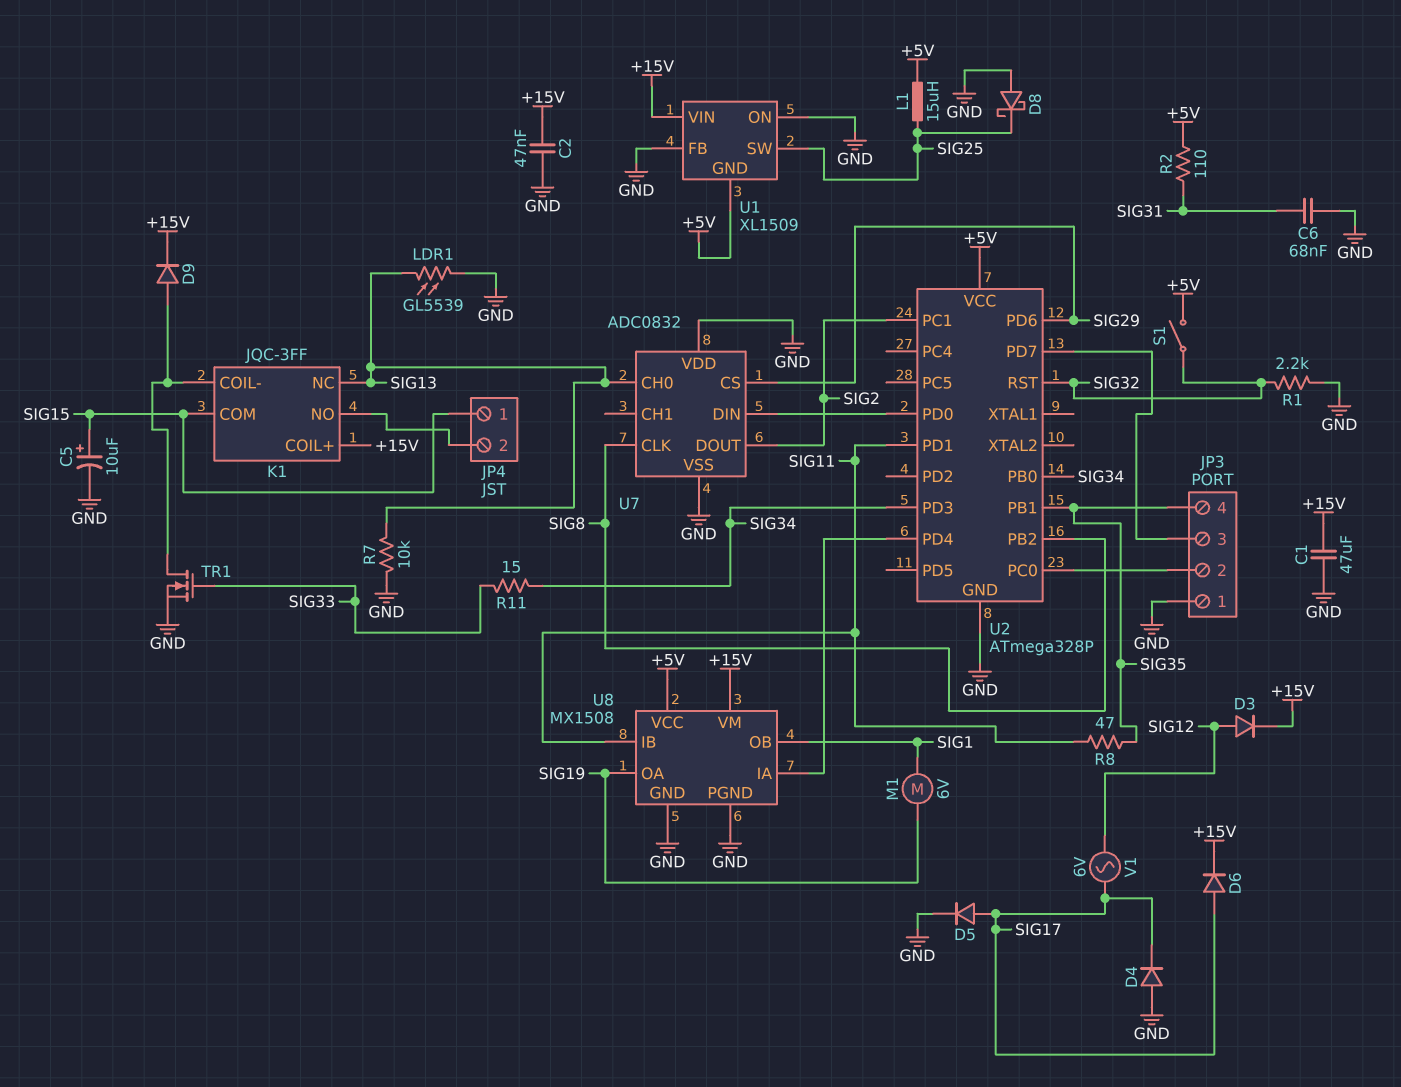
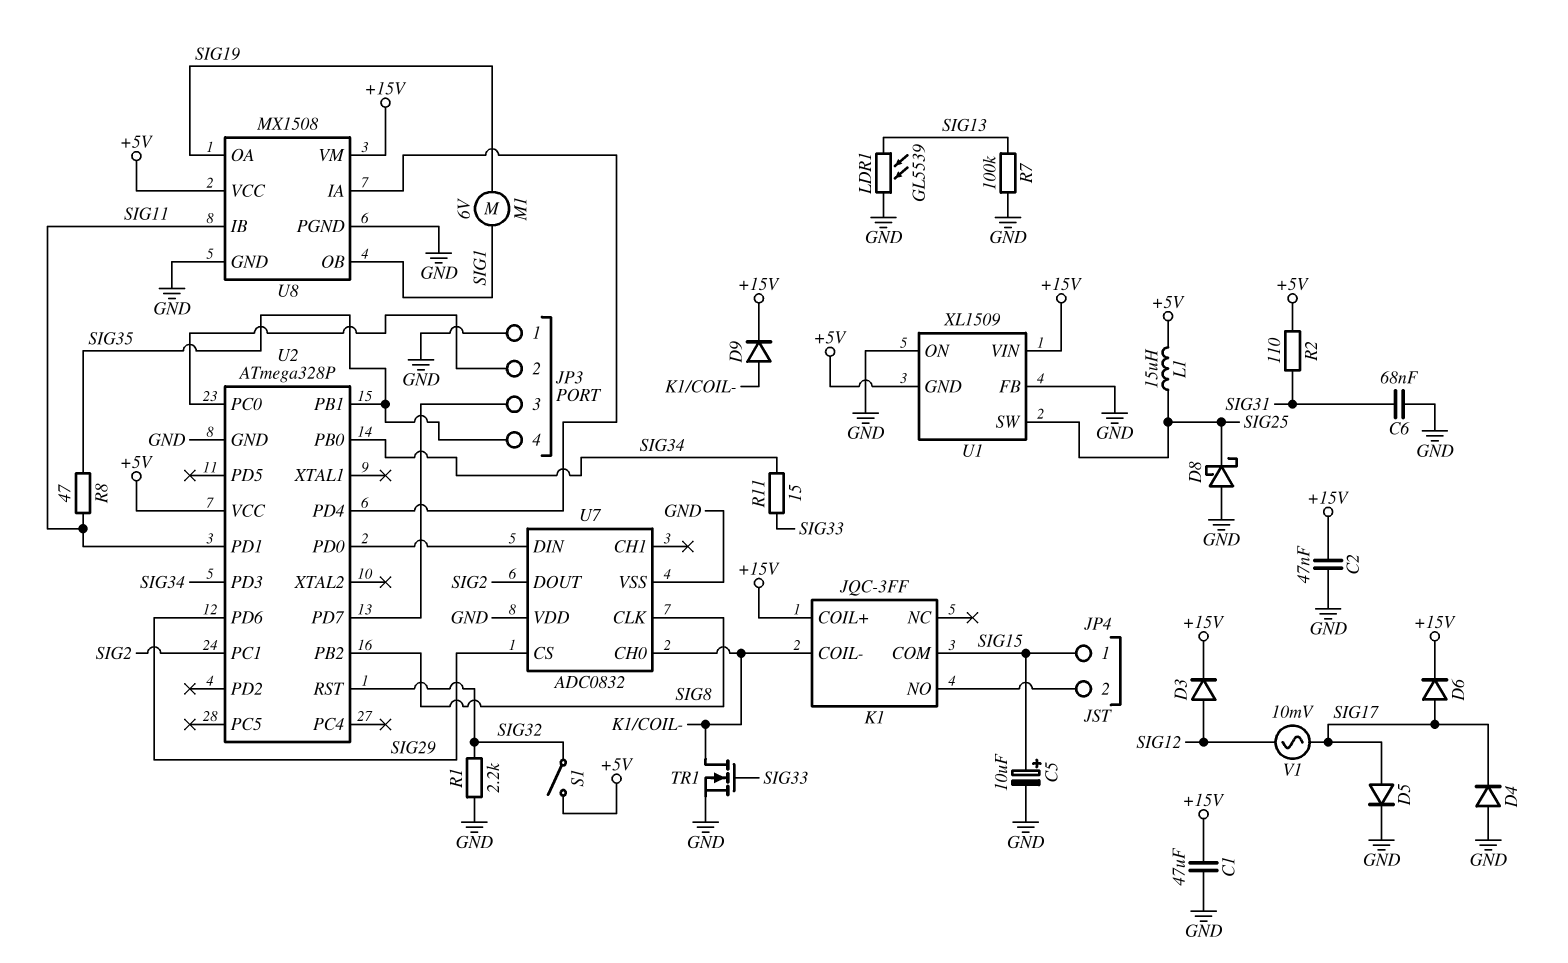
K1 pin NC: SIG13 -> none
R7: 10k (GND, SIG13) -> 100k (GND, SIG13)
U7 pin CH0: SIG13 -> K1/COIL-
V1: AC 6V (SIG12, SIG17) -> AC 10mV (SIG12, SIG17)

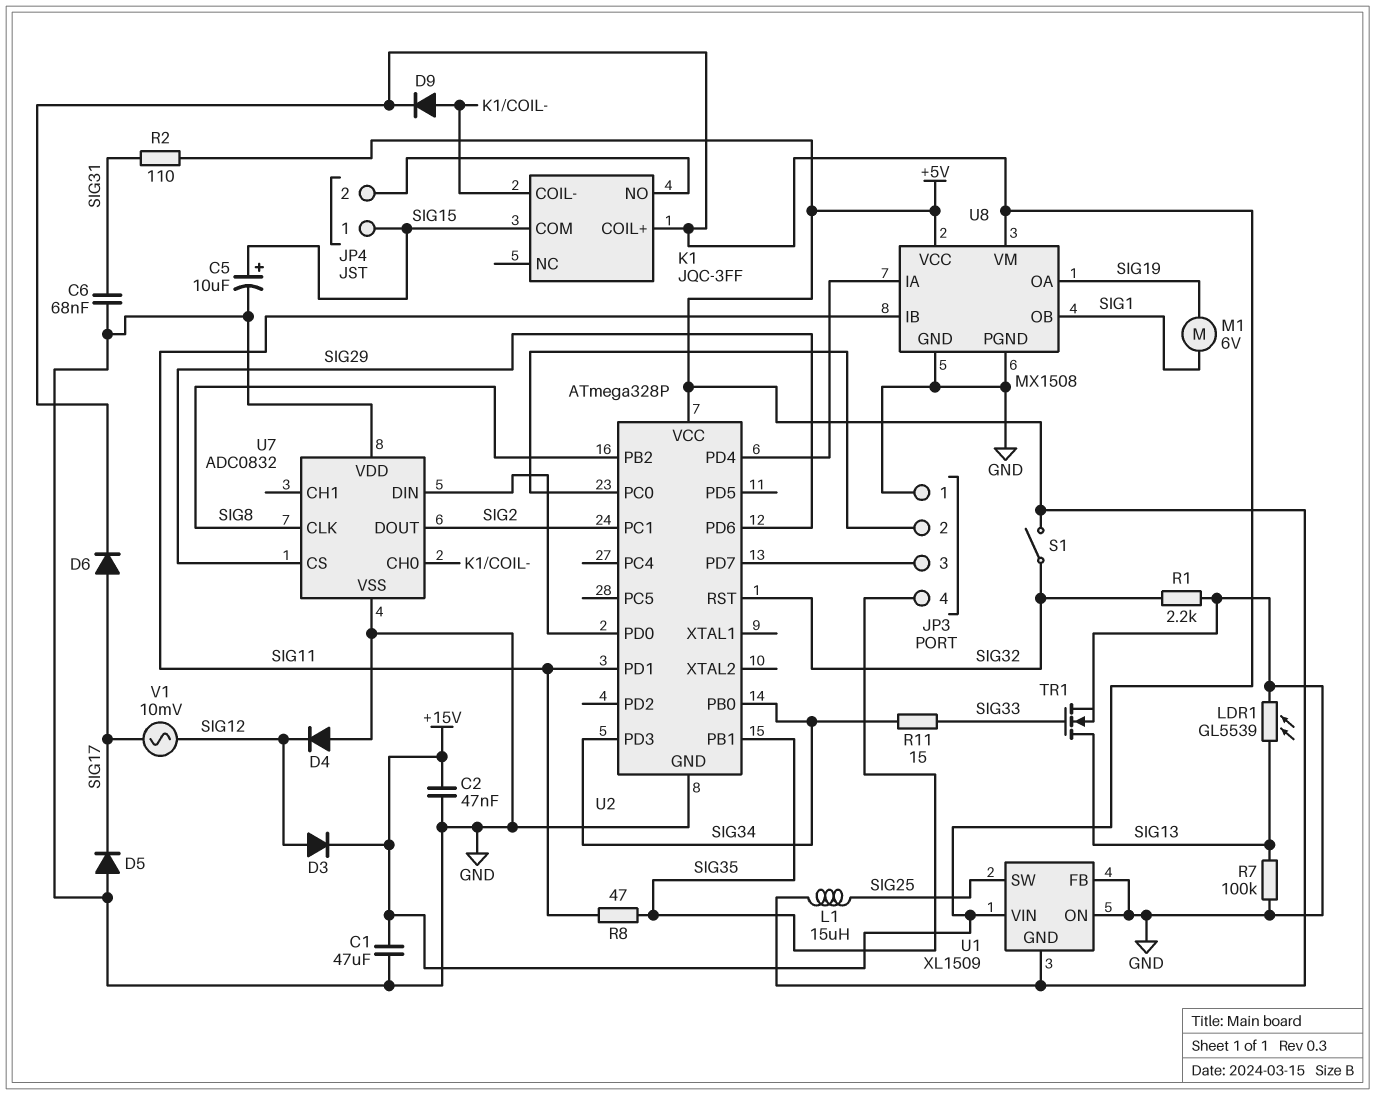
D4: diode (A GND, K SIG17) -> diode (A GND, K SIG12)
D5: diode (A SIG17, K GND) -> diode (A GND, K SIG17)
D8: schottky (A GND, K SIG25) -> none
TR1: NMOS (G SIG33, D K1/COIL-, S GND) -> NMOS (G SIG33, D SIG13, S GND)

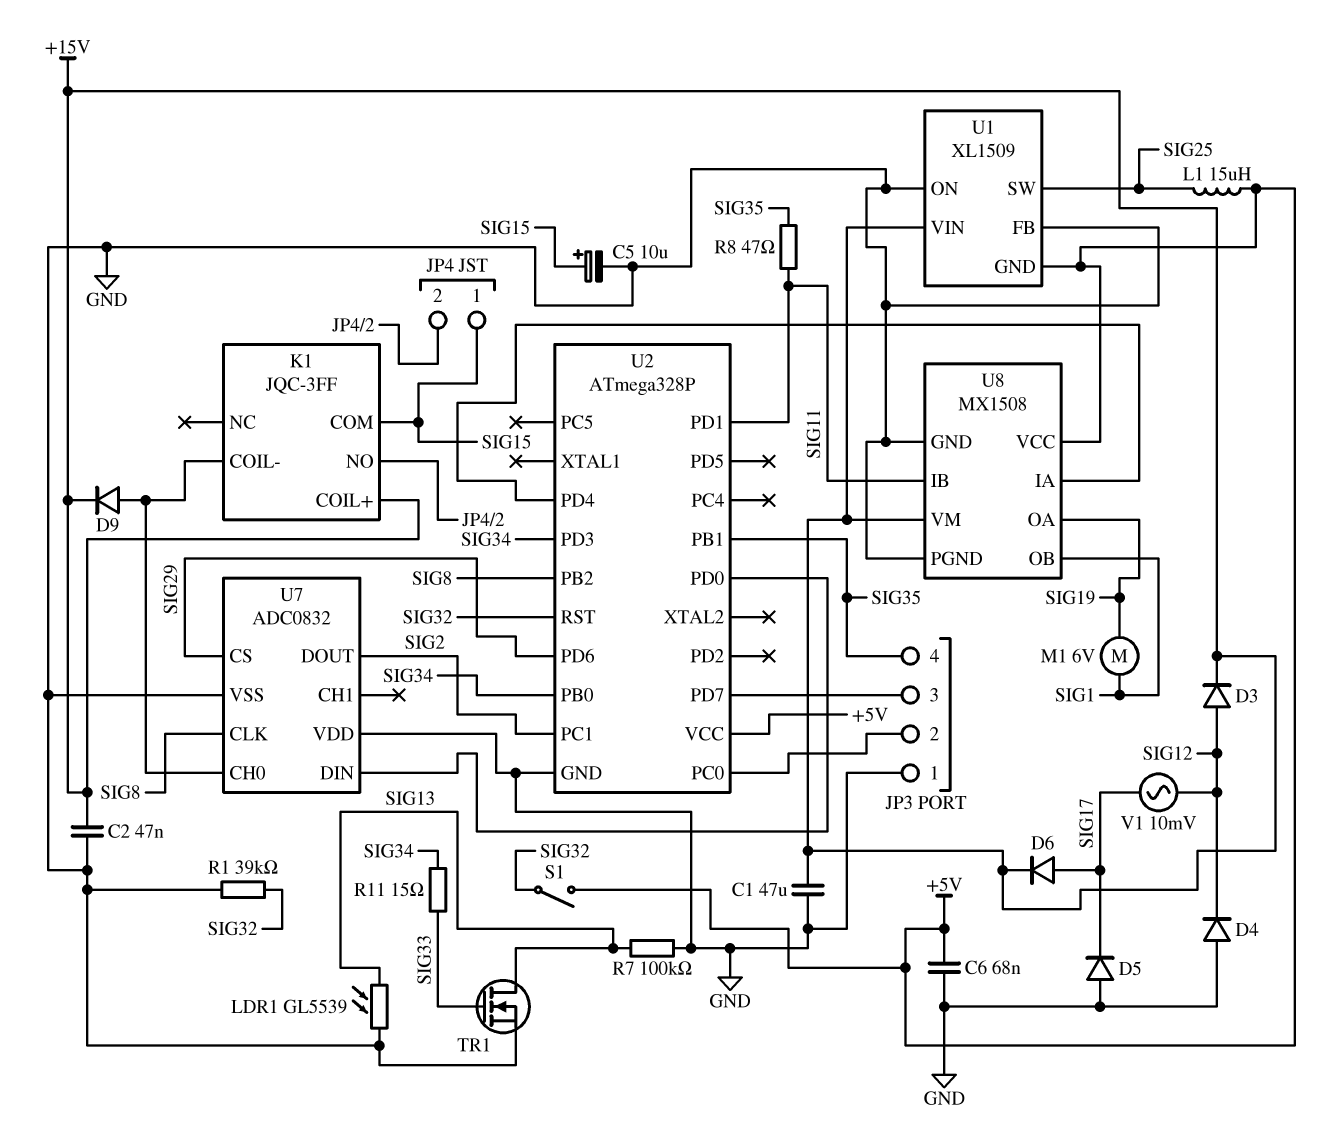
C6: 68nF (GND, SIG31) -> 68nF (+5V, GND)
R1: 2.2k (GND, SIG32) -> 39k (GND, SIG32)
R2: 110 (+5V, SIG31) -> none

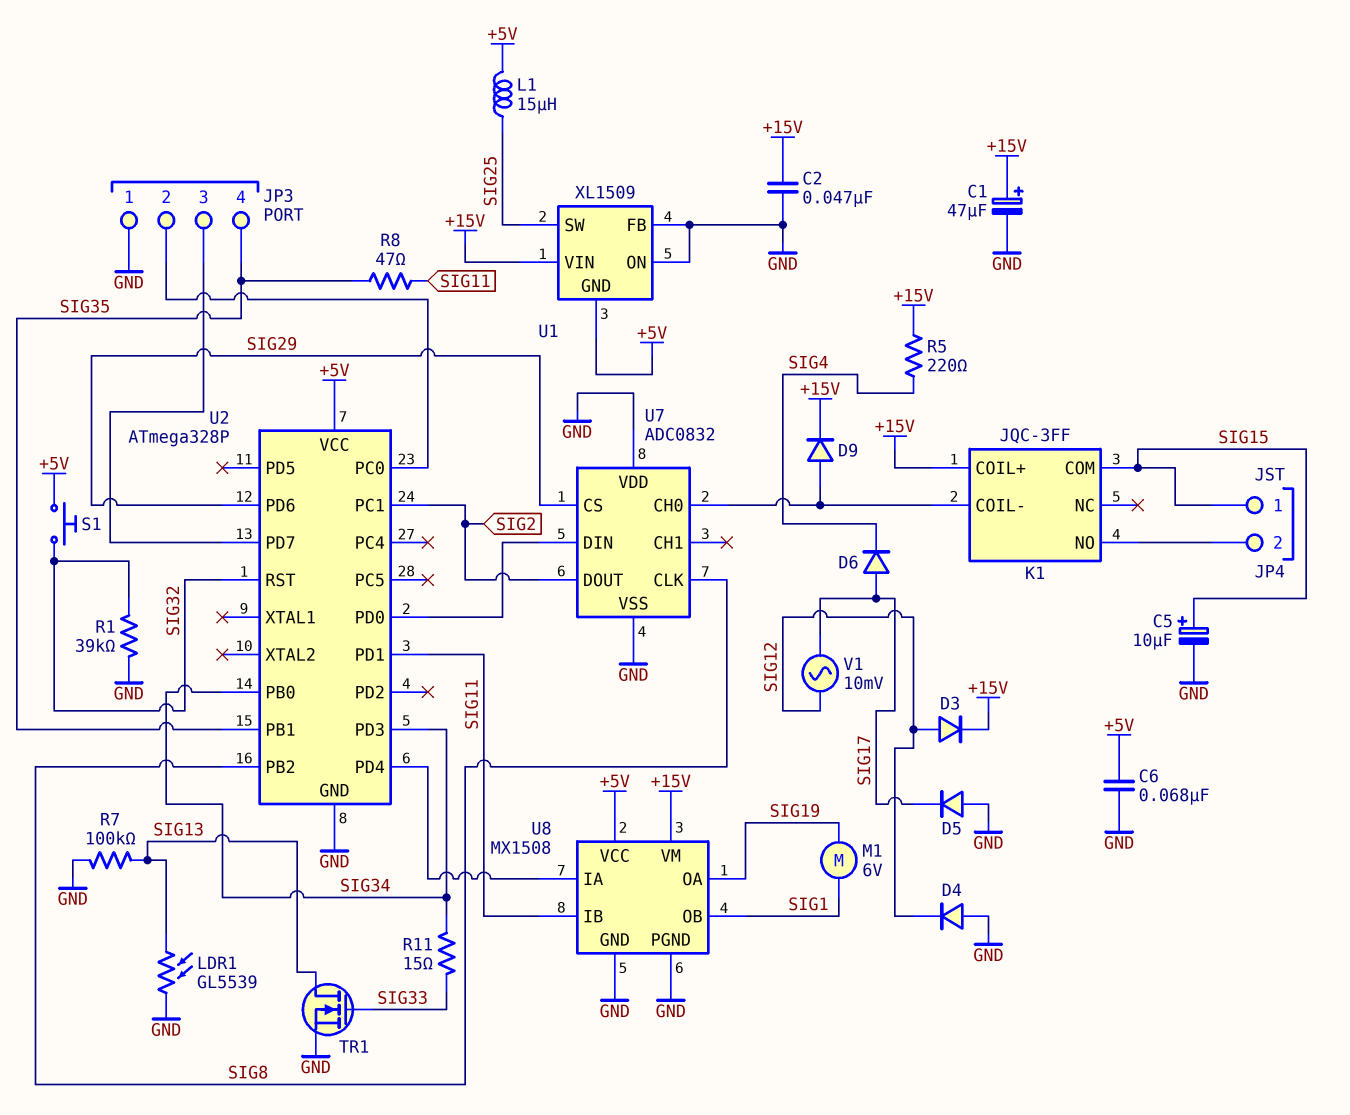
C1: 47uF (+15V, GND) -> 47uF (plus +15V, minus GND)
D6: diode (A SIG17, K +15V) -> diode (A SIG17, K SIG4)
R5: none -> 220 (+15V, SIG4)
S1: switch (+5V, SIG32) -> button (+5V, SIG32)

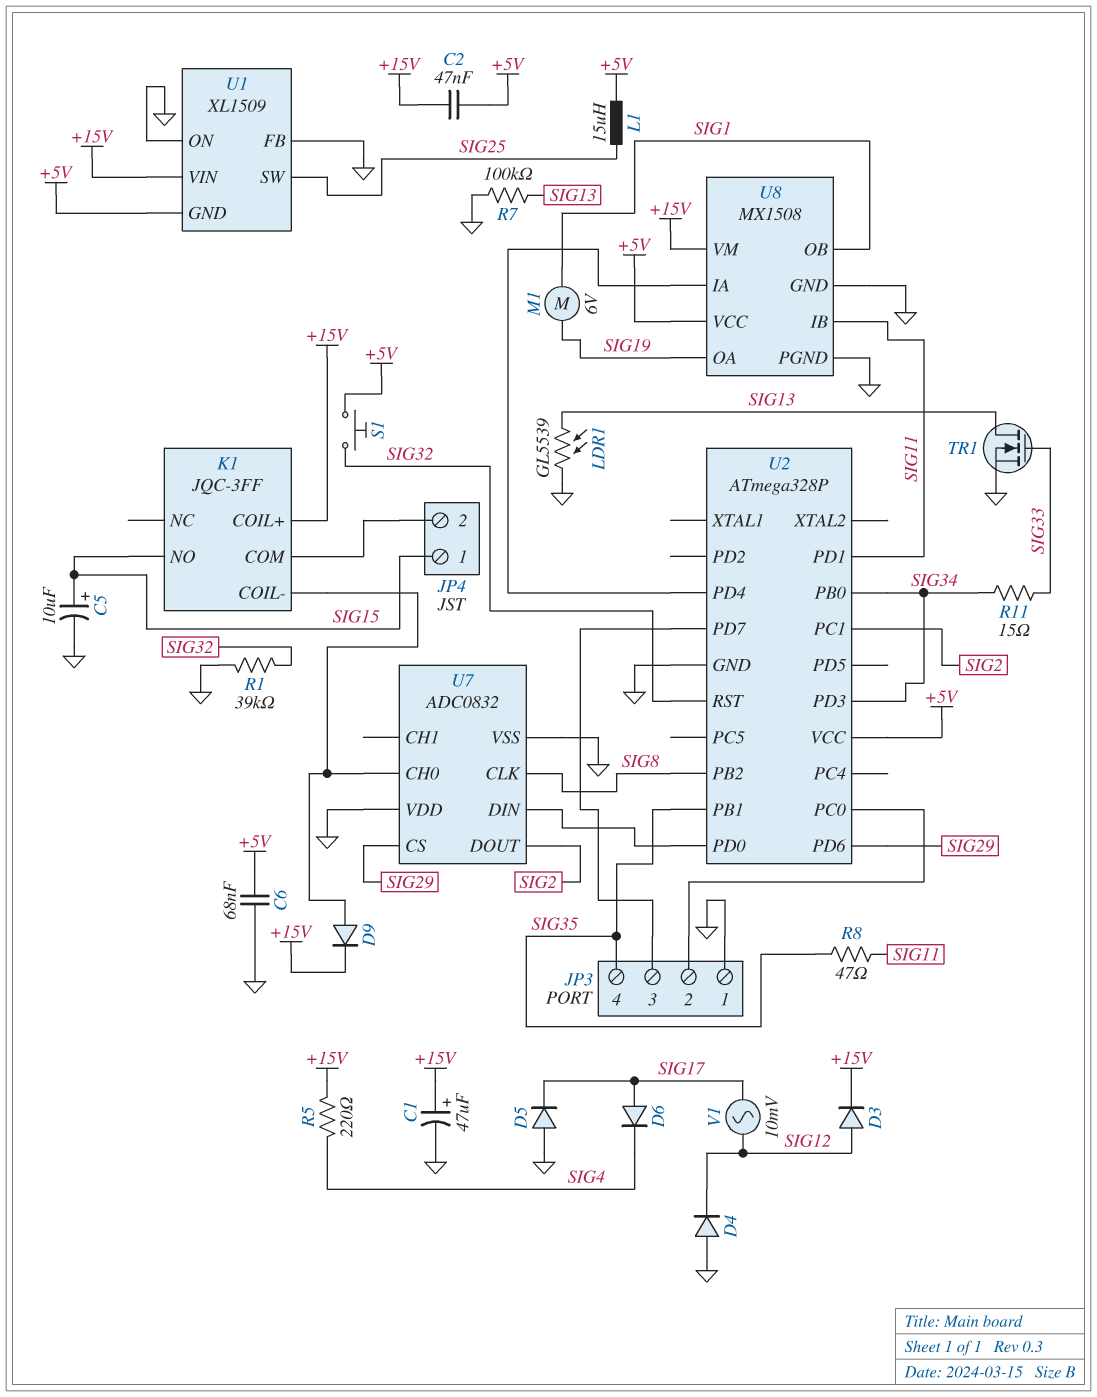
C2: 47nF (+15V, GND) -> 47nF (+5V, +15V)
K1 pin COM: SIG15 -> JP4/2
K1 pin NO: JP4/2 -> SIG15

